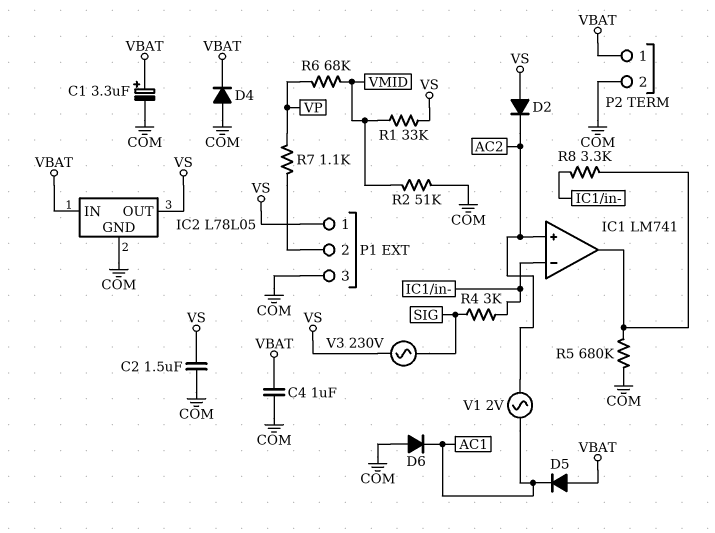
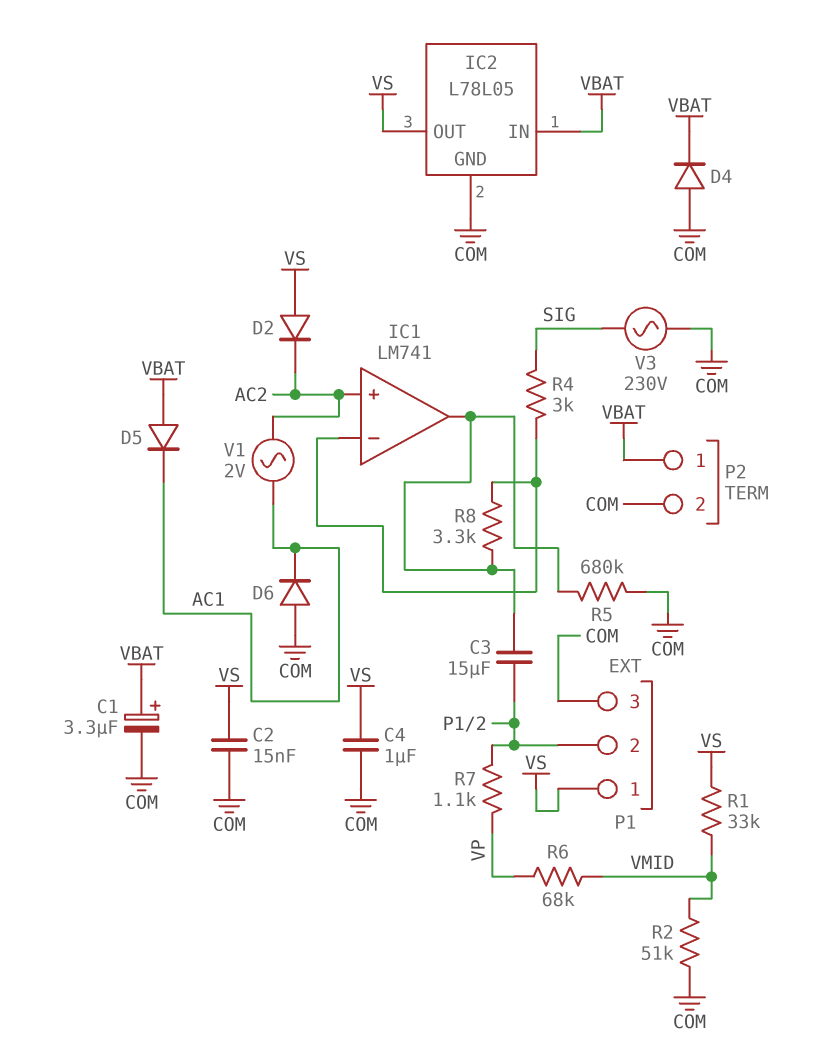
C2: 1.5uF (COM, VS) -> 15nF (COM, VS)
C3: none -> 15uF (IC1/out, P1/2)
C4: 1uF (COM, VBAT) -> 1uF (COM, VS)
V3: AC 230V (SIG, VS) -> AC 230V (COM, SIG)

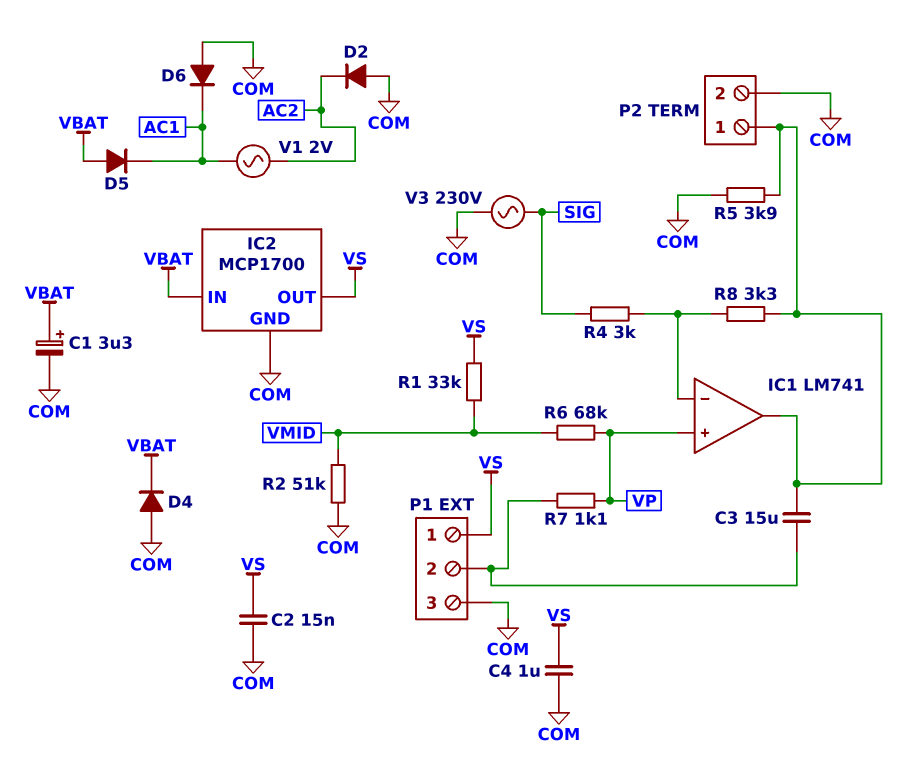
D2: diode (A VS, K AC2) -> diode (A COM, K AC2)
IC1 pin in+: AC2 -> VP
IC2: L78L05 -> MCP1700
P2 pin 1: VBAT -> IC1/out
R5: 680k (COM, IC1/out) -> 3.9k (COM, IC1/out)

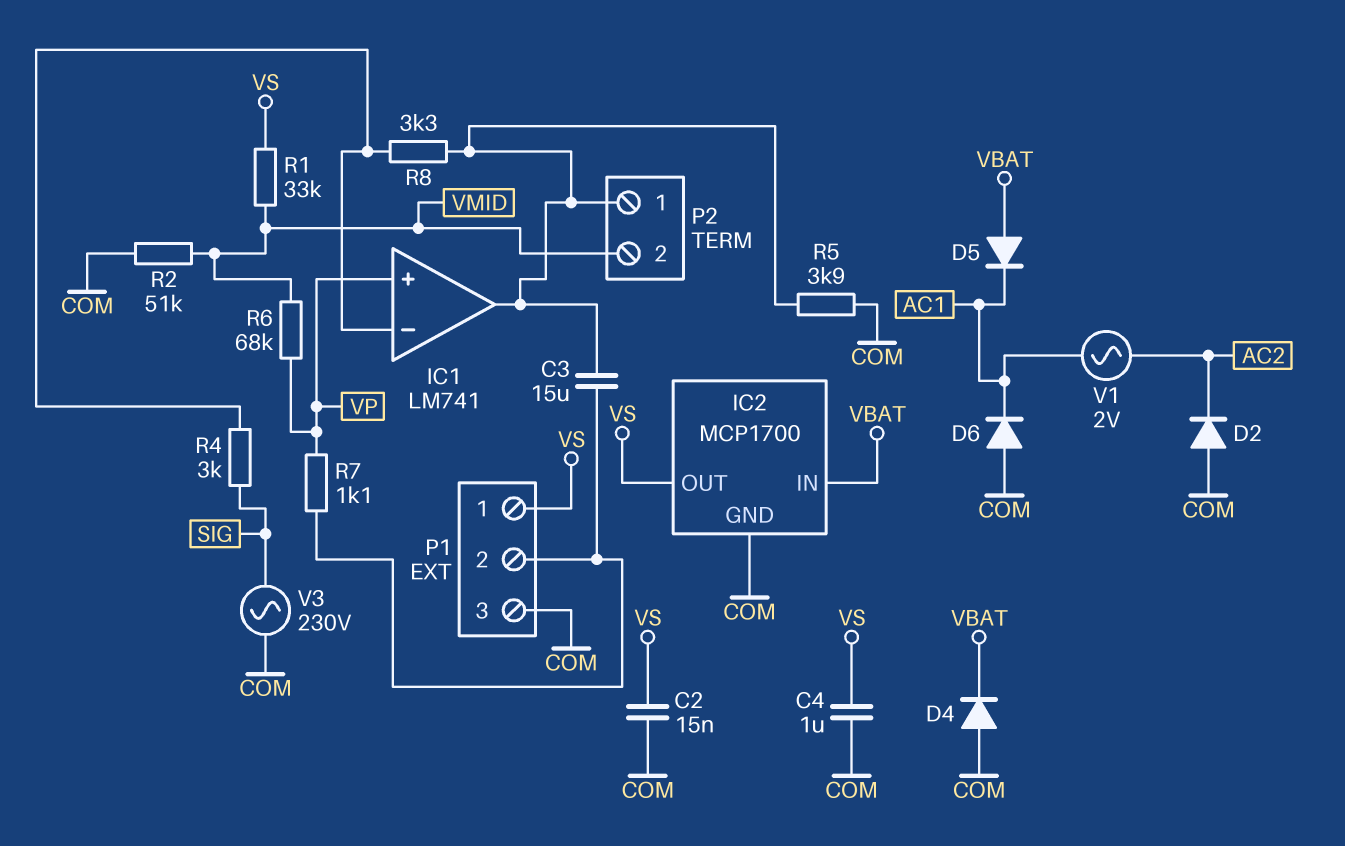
C1: 3.3uF (plus VBAT, minus COM) -> none
P2 pin 2: COM -> VMID

